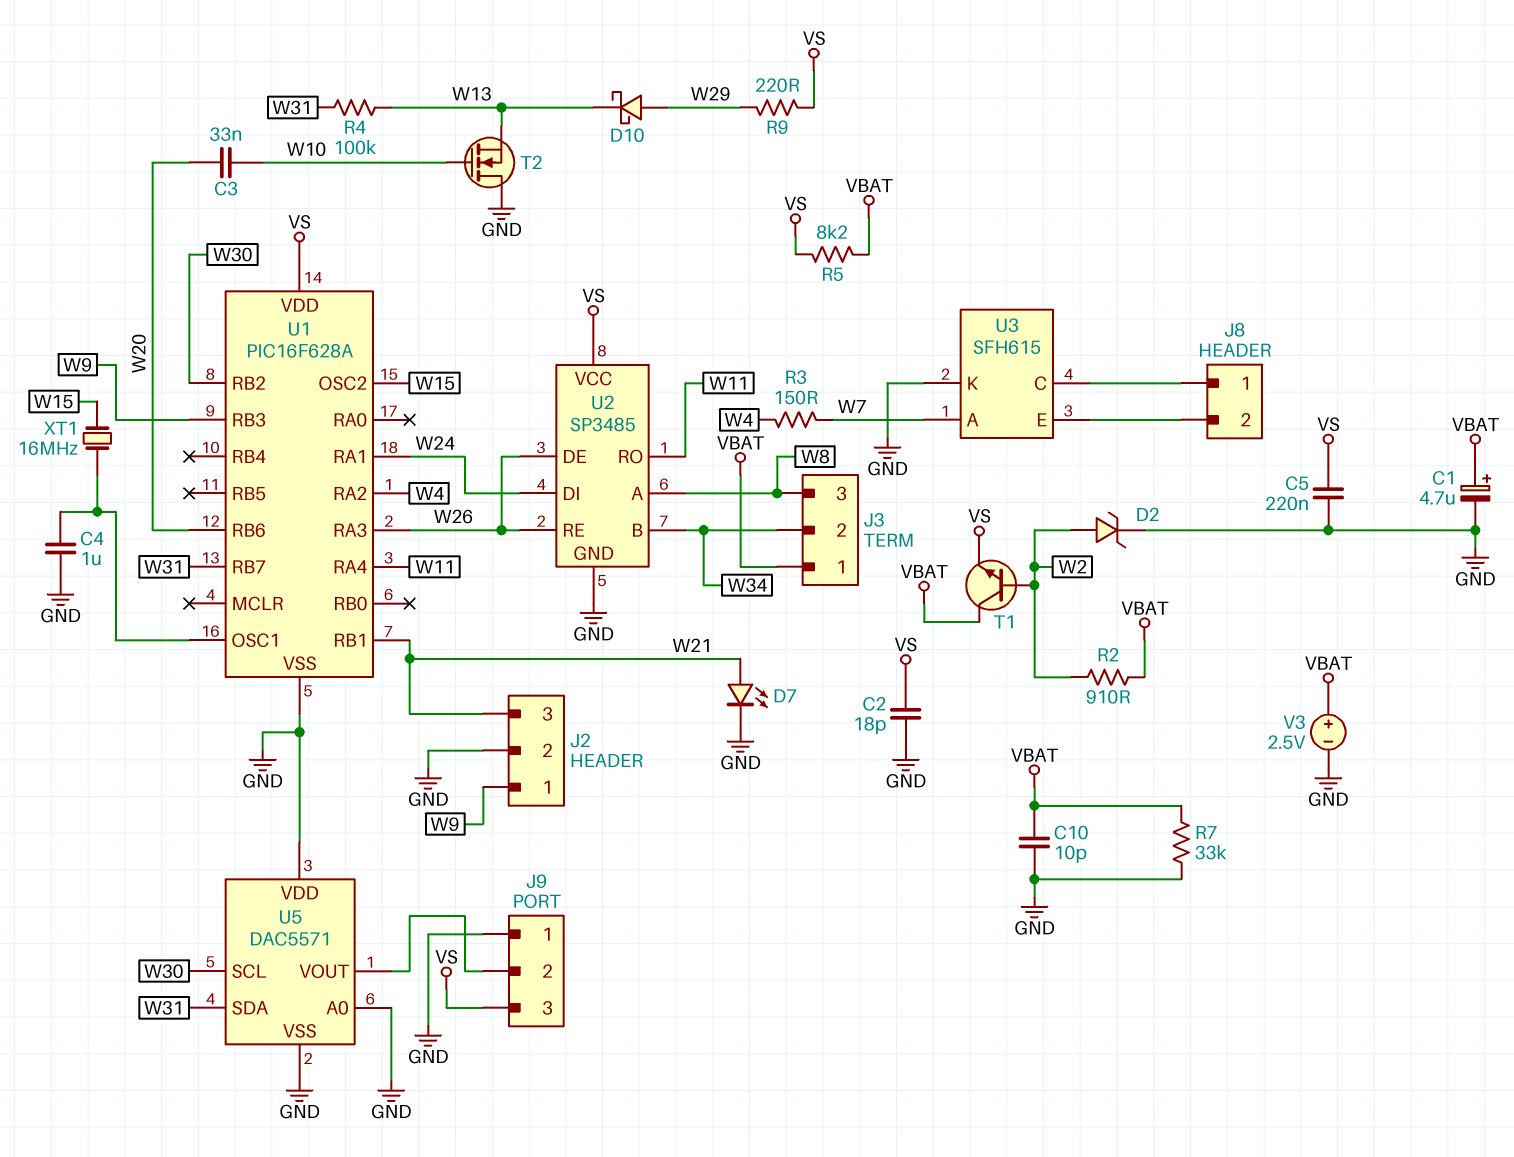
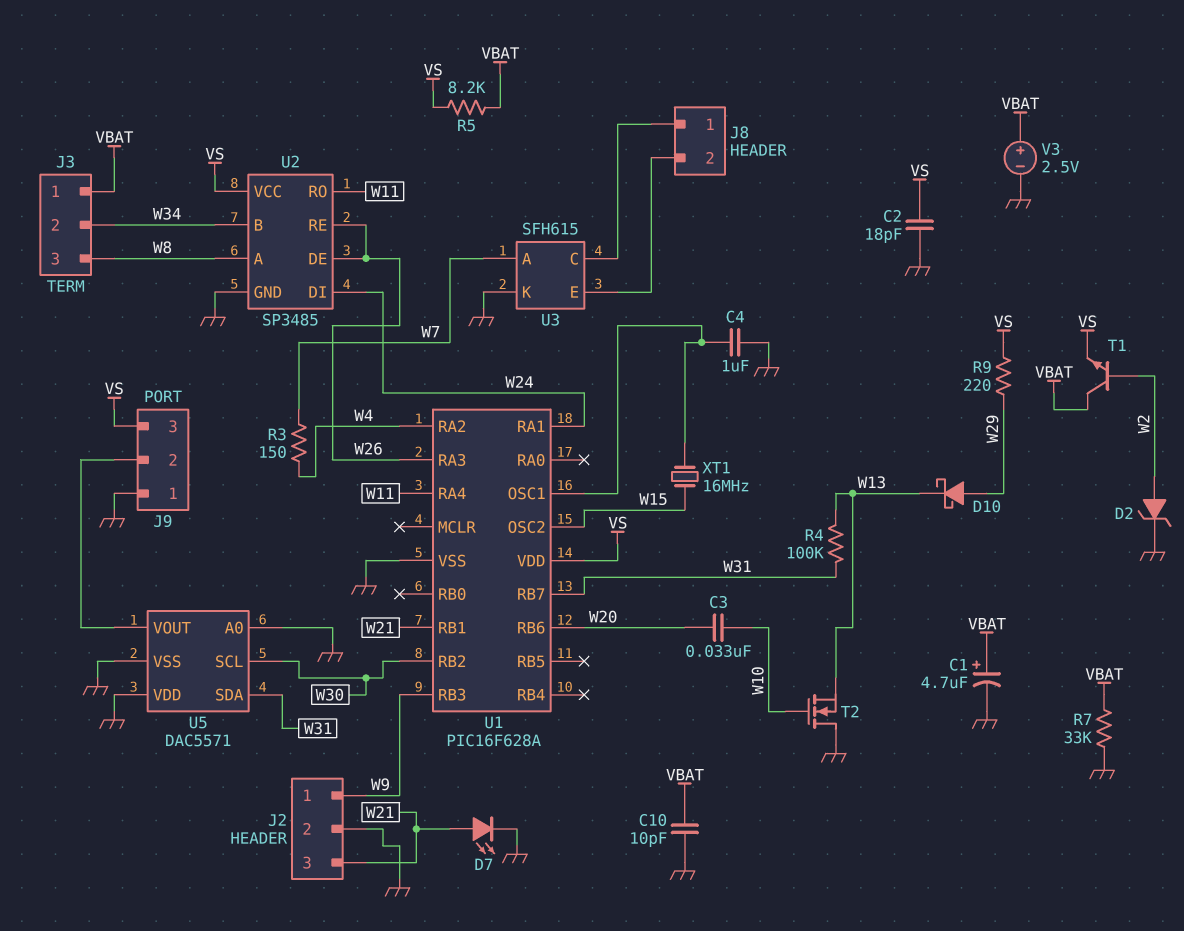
C5: 220nF (GND, VS) -> none
R2: 910 (VBAT, W2) -> none

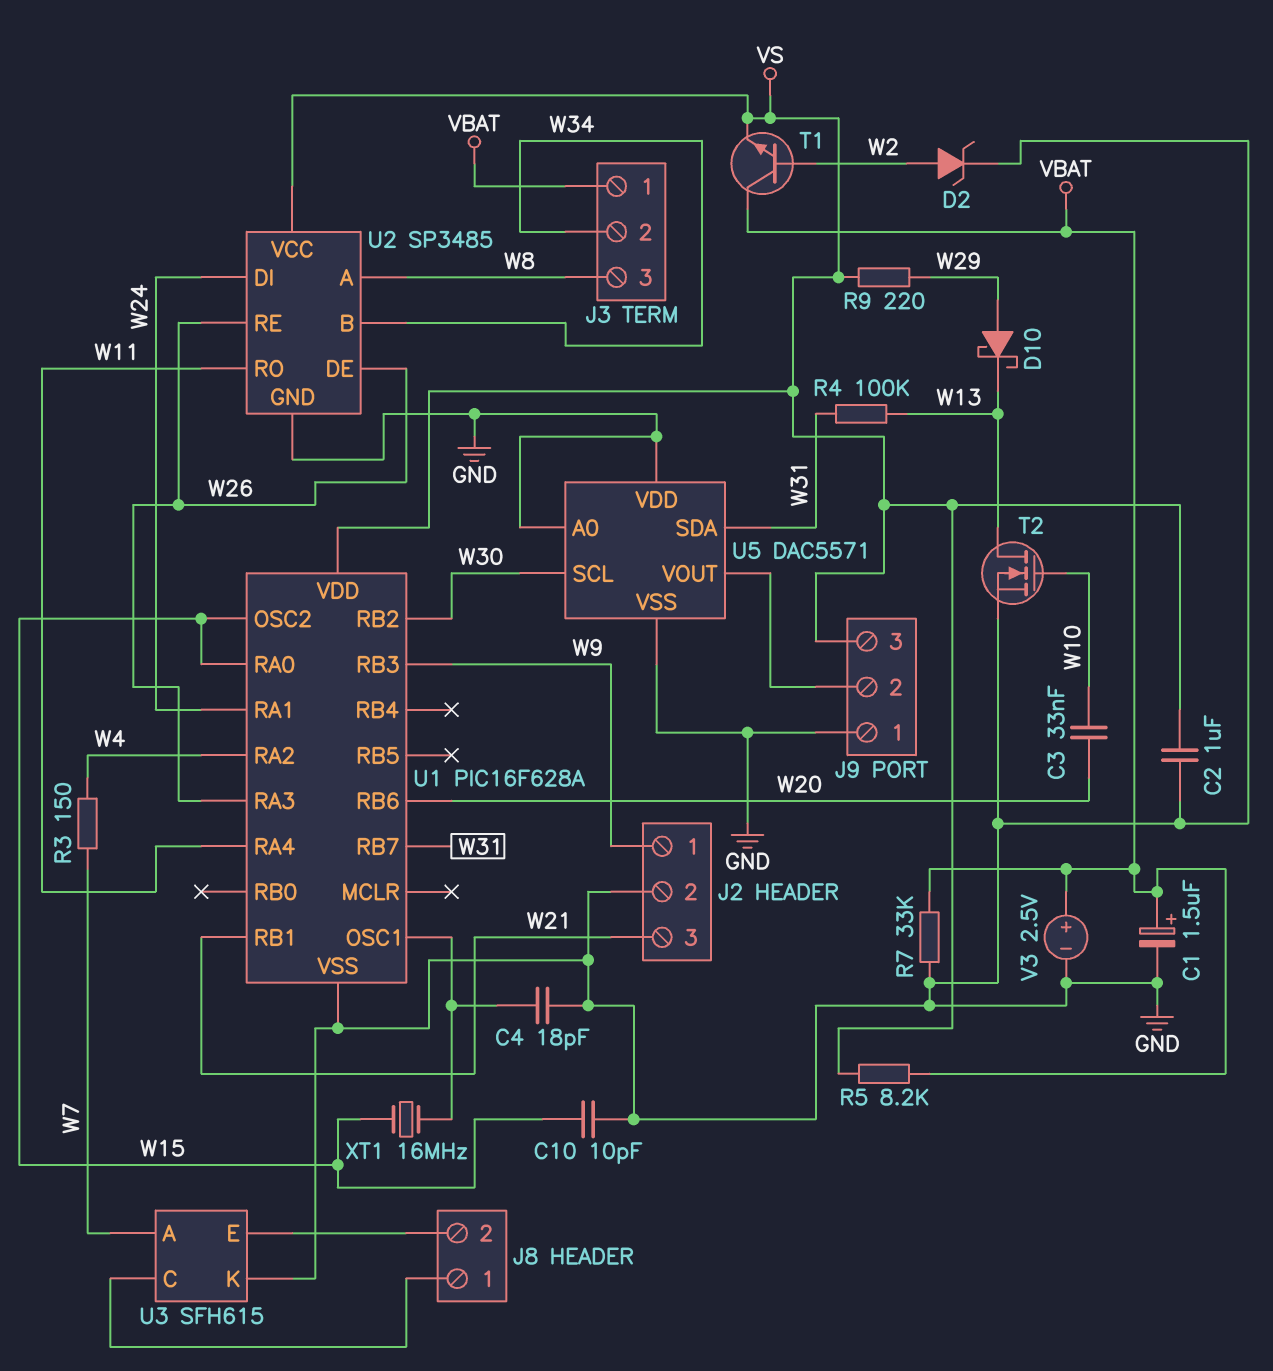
C1: 4.7uF (plus VBAT, minus GND) -> 1.5uF (plus VBAT, minus GND)
C2: 18pF (GND, VS) -> 1uF (GND, VS)
C4: 1uF (GND, U1/OSC1) -> 18pF (GND, U1/OSC1)
C10: 10pF (GND, VBAT) -> 10pF (GND, W15)
D7: LED (A W21, K GND) -> none
T2: NMOS (G W10, D GND, S W13) -> NMOS (G W10, D W13, S GND)
U1 pin RA0: none -> W15

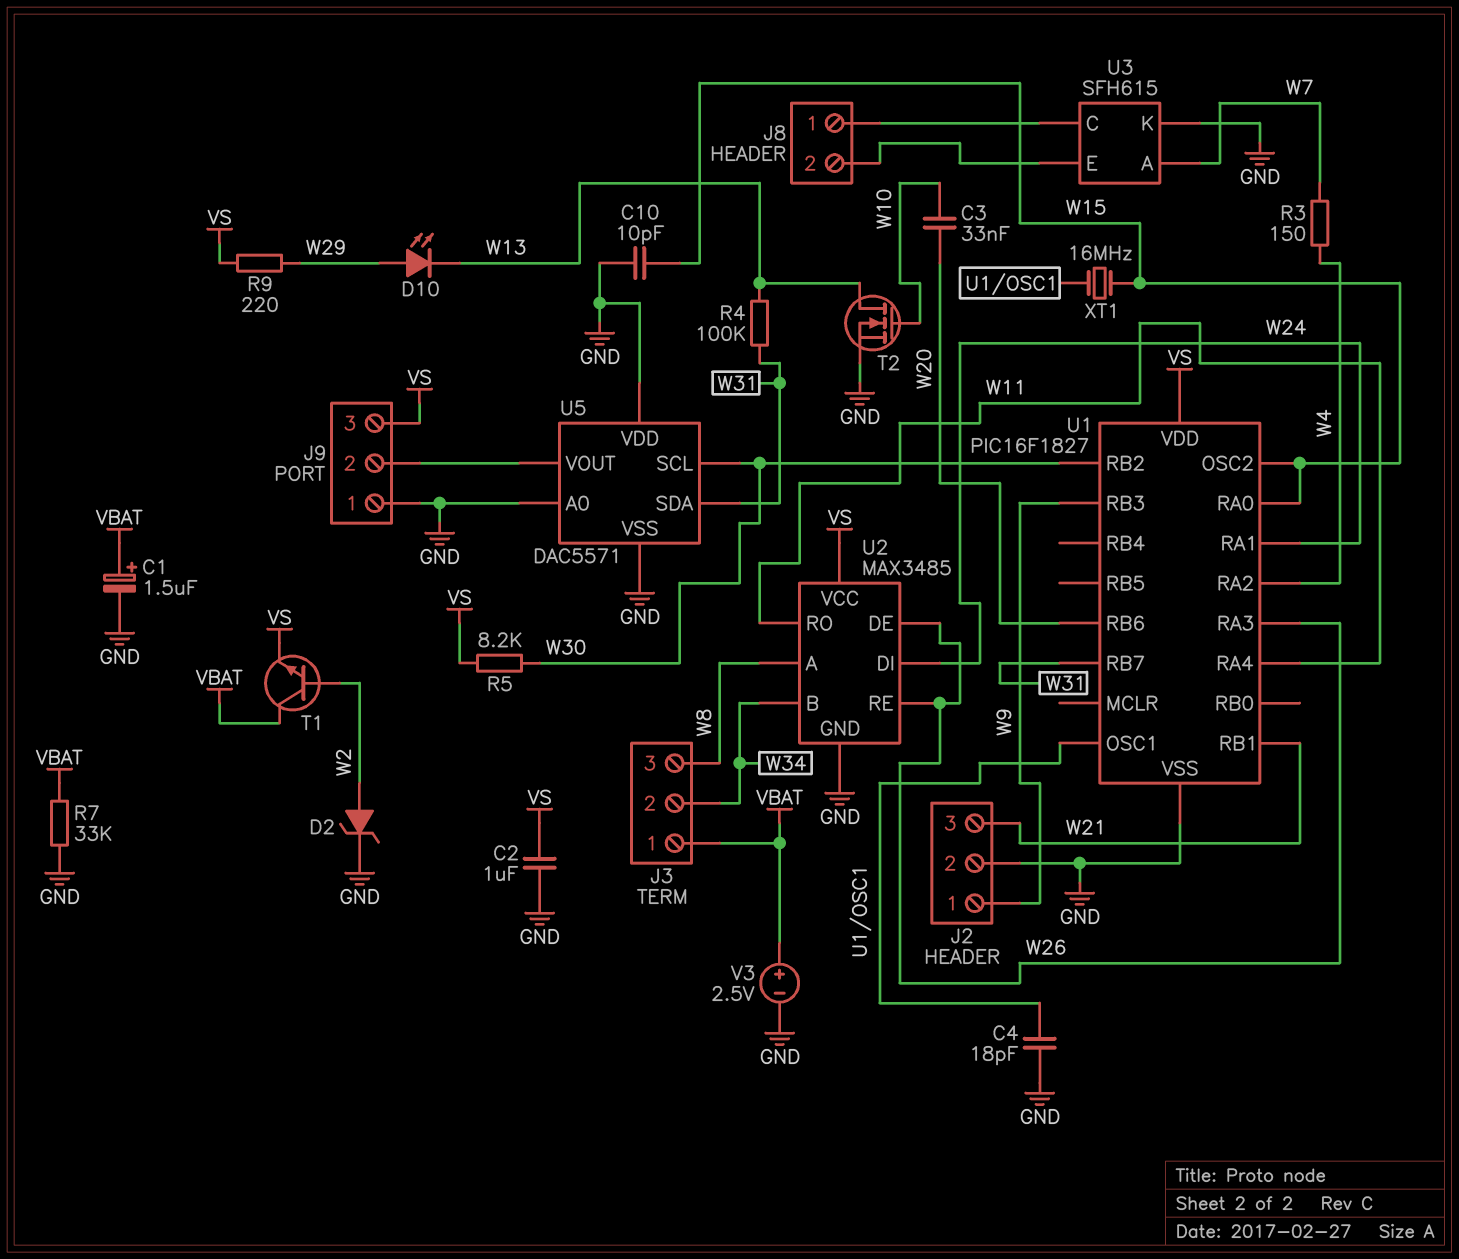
D10: schottky (A W29, K W13) -> LED (A W29, K W13)
R5: 8.2k (VBAT, VS) -> 8.2k (VS, W30)
U1: PIC16F628A -> PIC16F1827
U2: SP3485 -> MAX3485

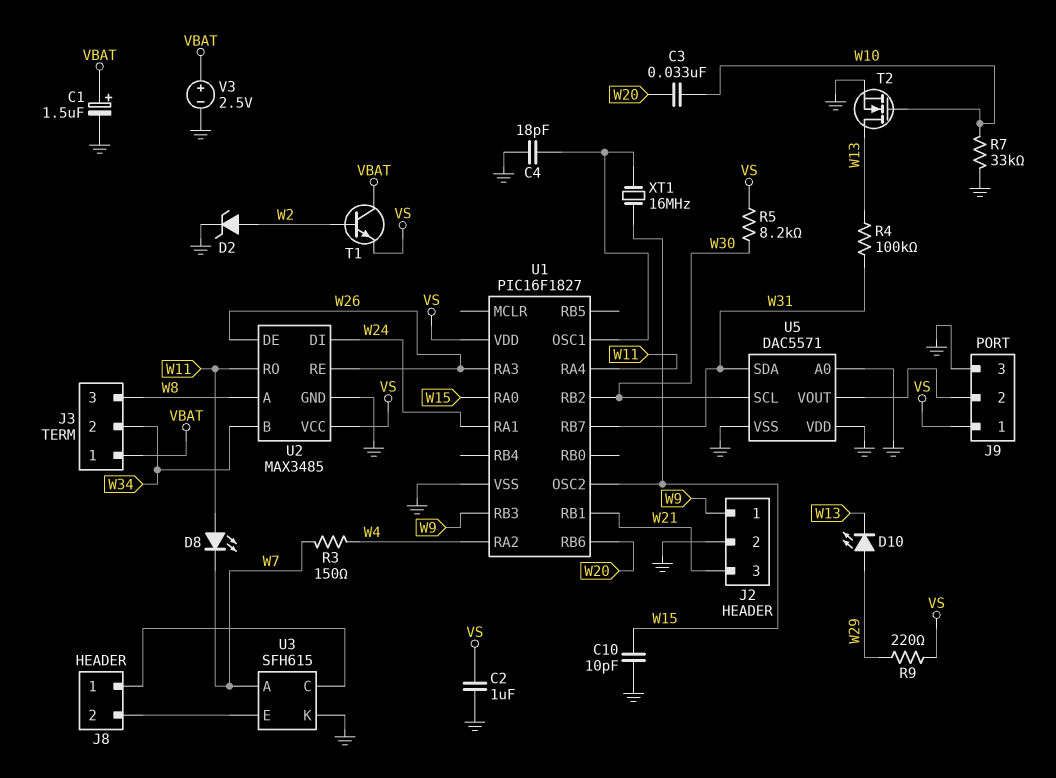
D8: none -> LED (A W11, K W7)
J9 pin 1: GND -> VS
J9 pin 3: VS -> GND
R7: 33k (GND, VBAT) -> 33k (GND, W10)

